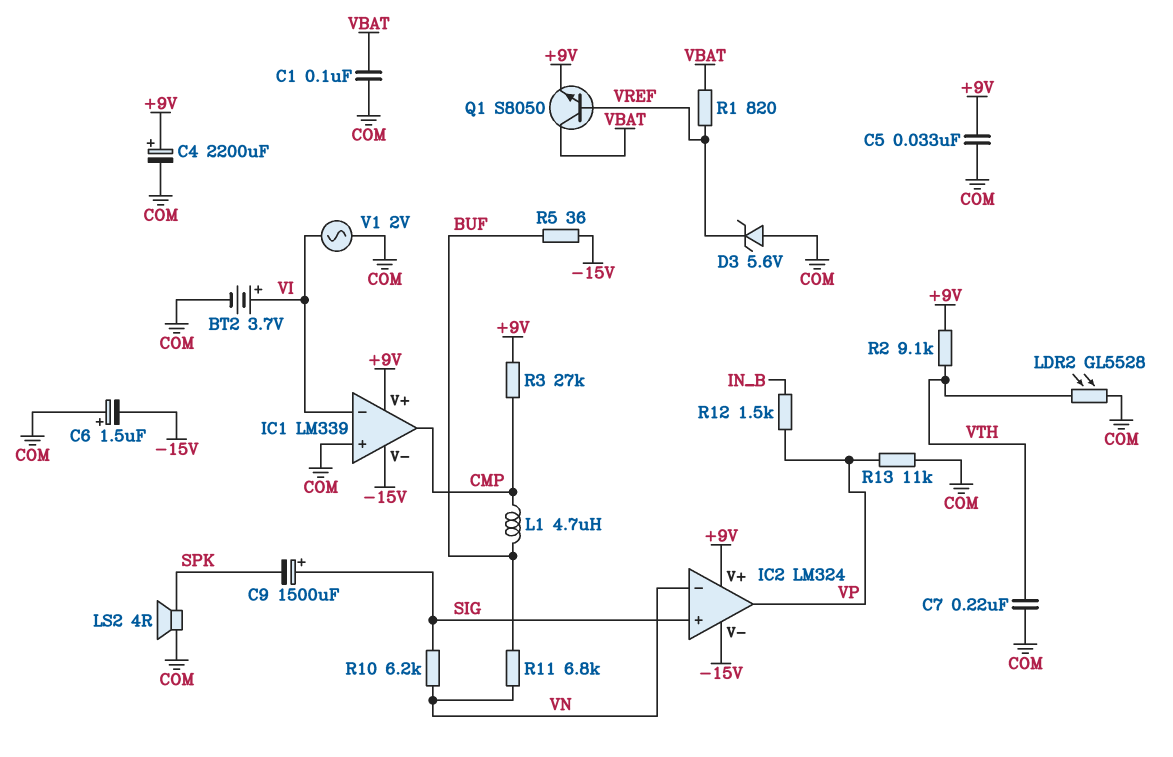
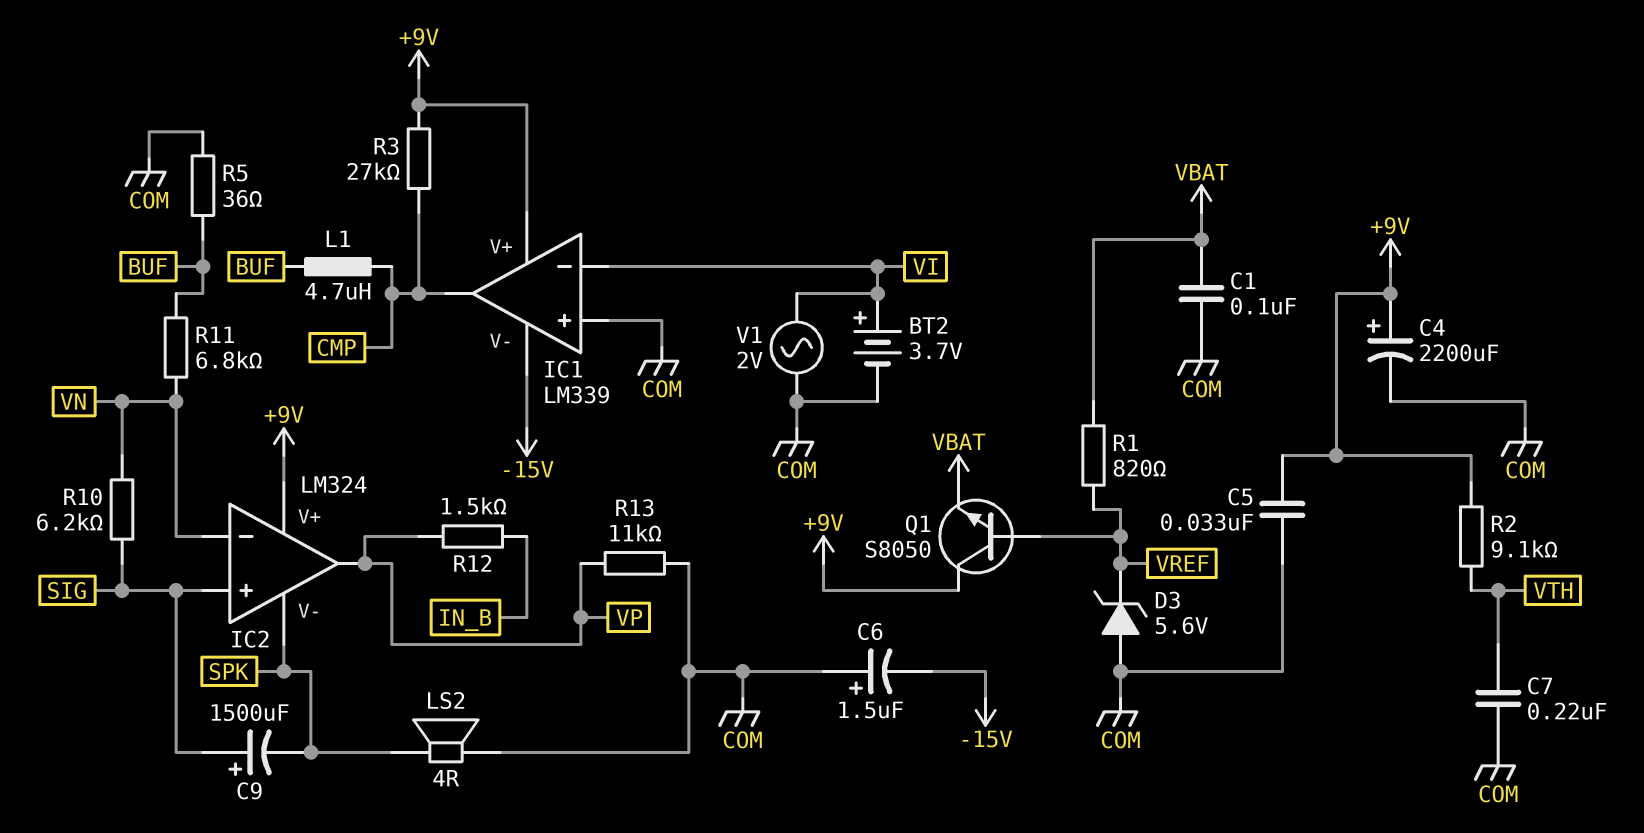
IC2 pin V-: -15V -> SPK
LDR2: GL5528 (COM, VTH) -> none
Q1: NPN S8050 (B VREF, C VBAT, E +9V) -> NPN S8050 (B VREF, C +9V, E VBAT)
R5: 36 (-15V, BUF) -> 36 (BUF, COM)

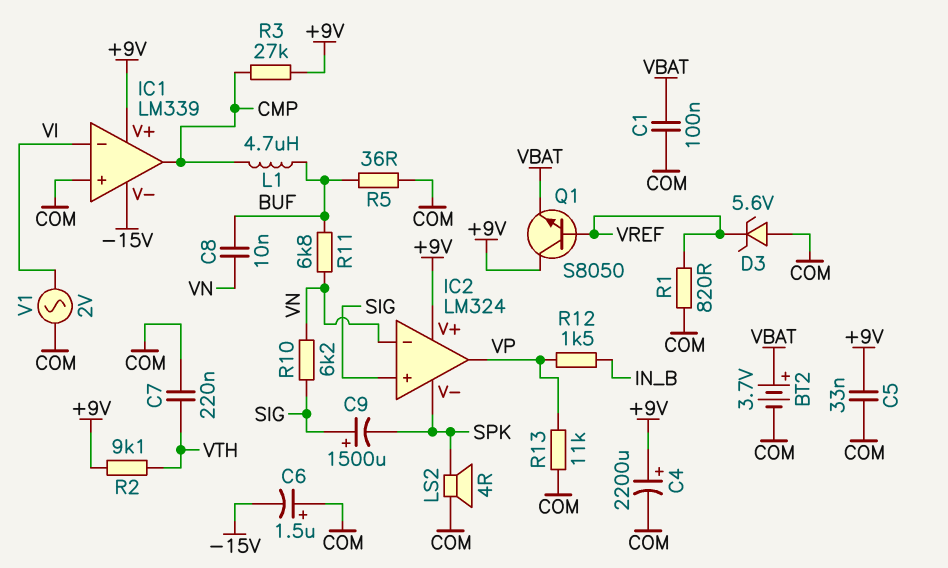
BT2: 3.7V (plus VI, minus COM) -> 3.7V (plus VBAT, minus COM)
C8: none -> 10nF (BUF, VN)
R1: 820 (VBAT, VREF) -> 820 (COM, VREF)

